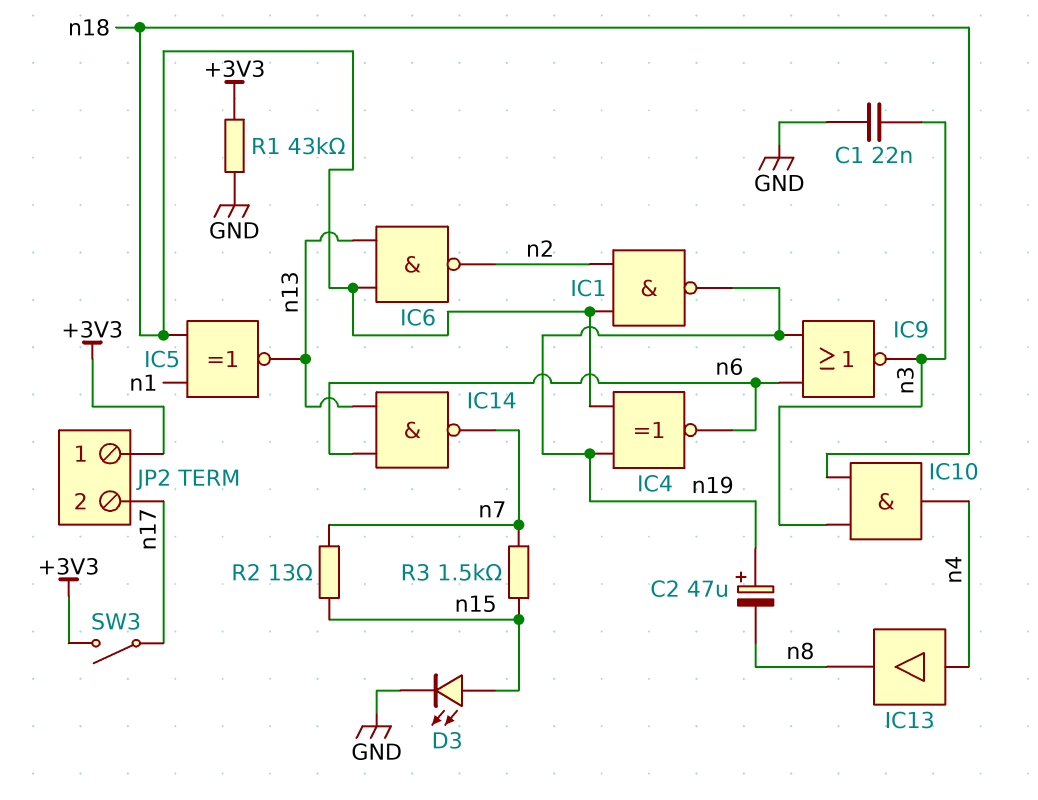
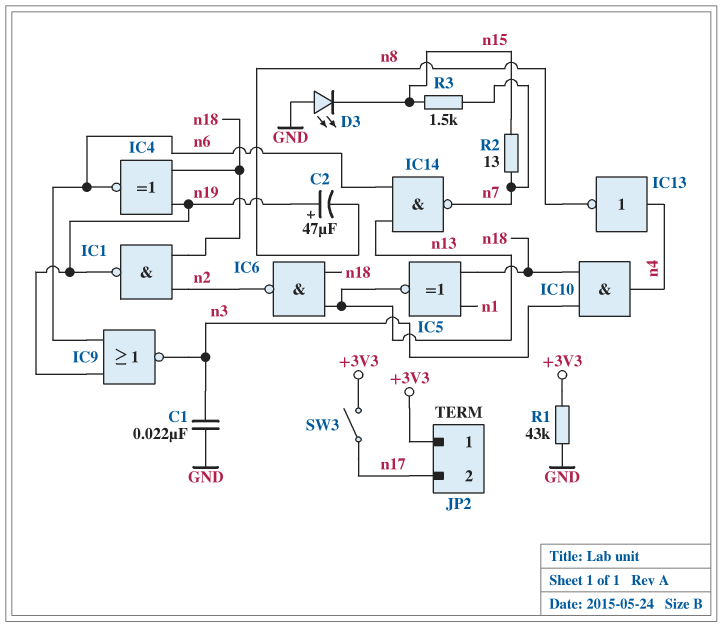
D3: LED (A n15, K GND) -> LED (A GND, K n15)
IC13: buffer (in n4, out n8) -> NOT (in n4, out n8)

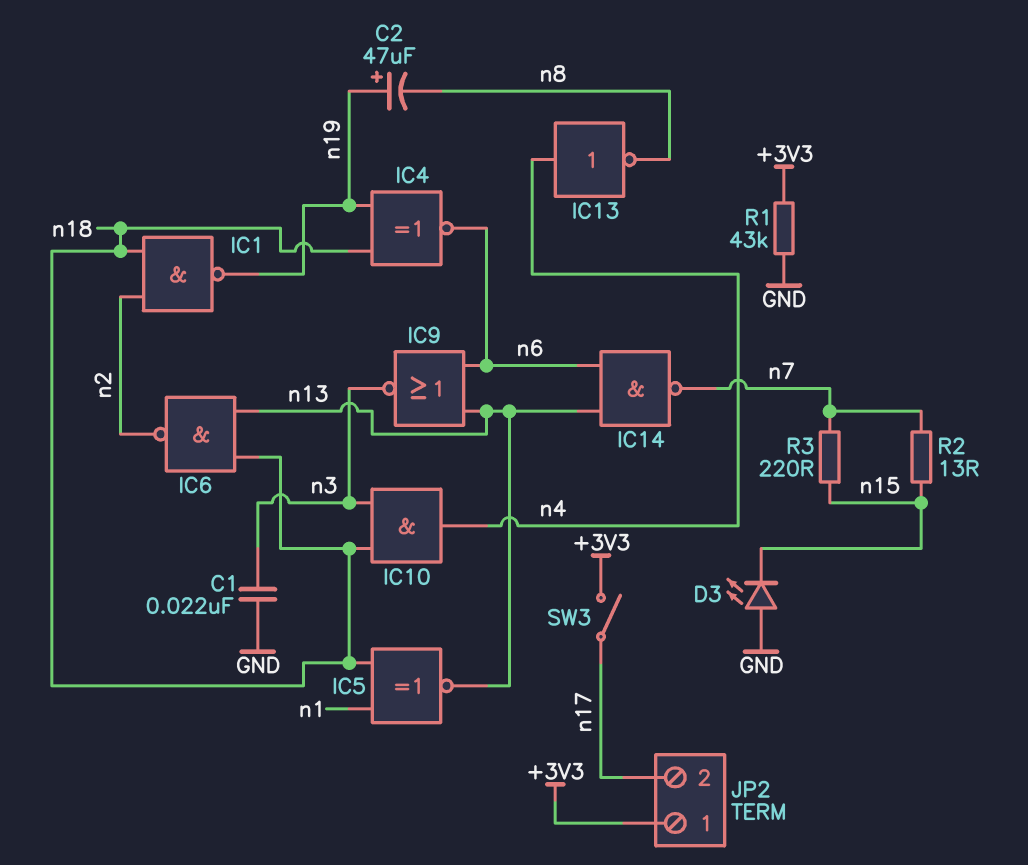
IC9: NOR (in n6, in n19, out n3) -> NOR (in n6, in n13, out n3)
R3: 1.5k (n7, n15) -> 220 (n7, n15)

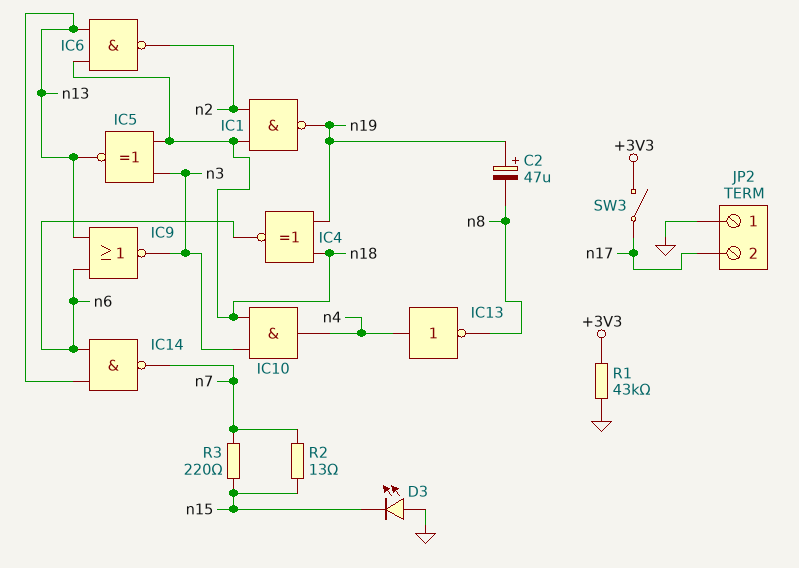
C1: 22nF (GND, n3) -> none
IC5: XNOR (in n1, in n18, out n13) -> XNOR (in n3, in n18, out n13)
JP2 pin 1: +3V3 -> GND

